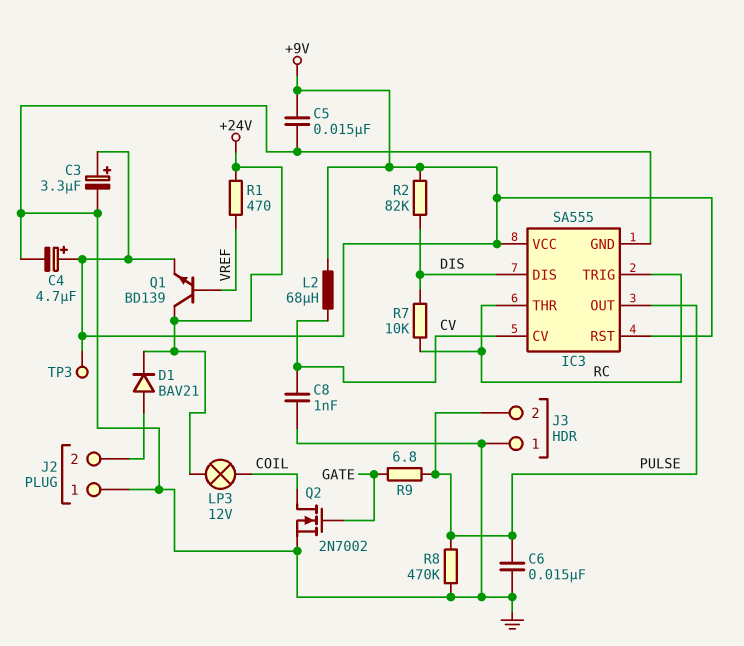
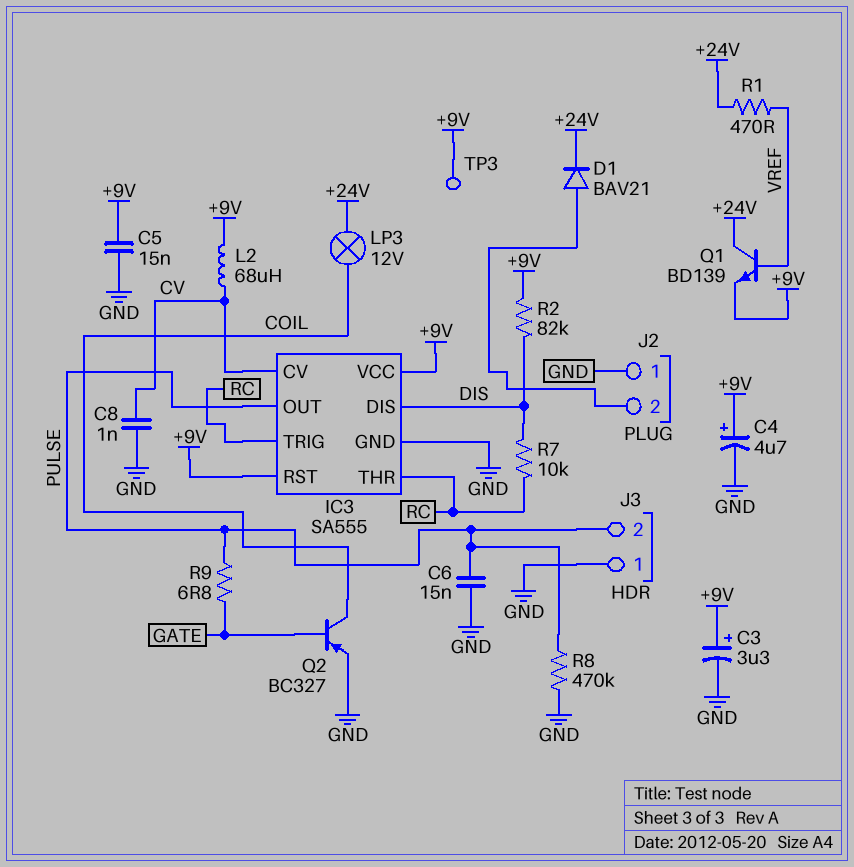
Q2: NMOS 2N7002 (G GATE, D COIL, S GND) -> PNP BC327 (B GATE, C COIL, E GND)

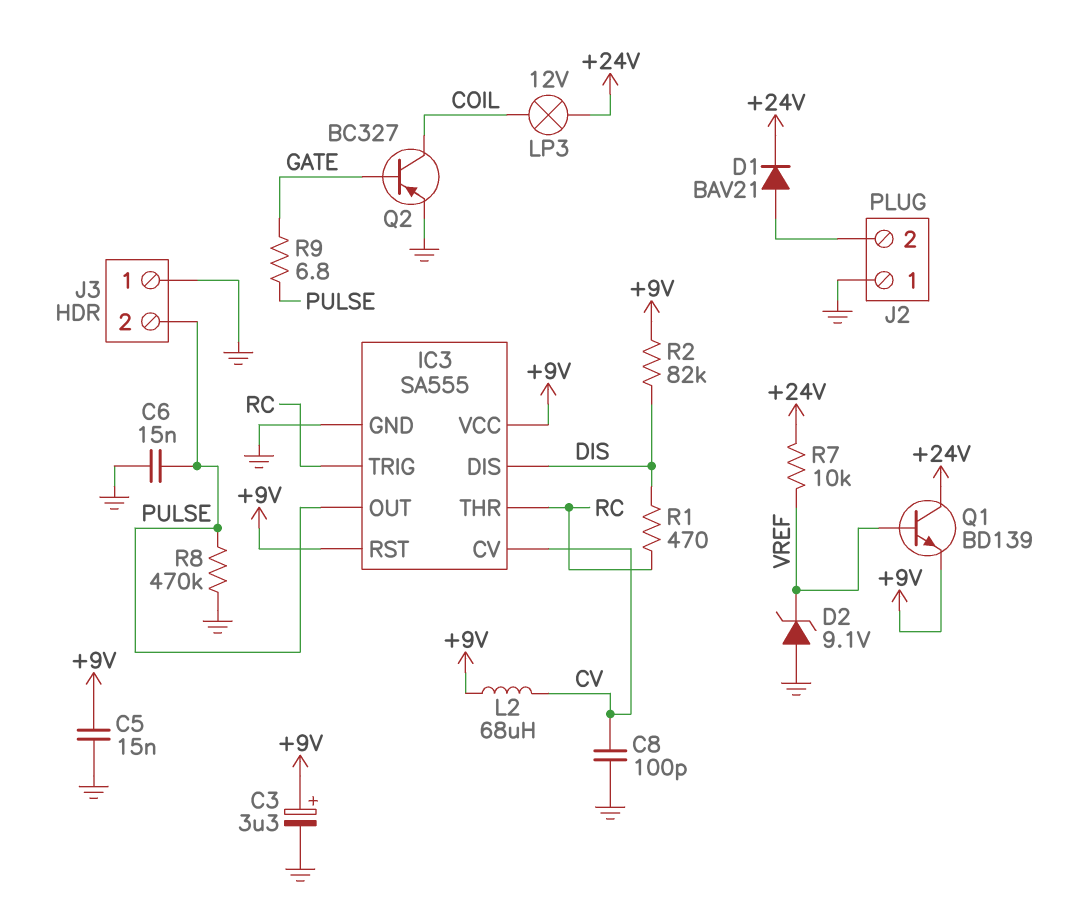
C4: 4.7uF (plus +9V, minus GND) -> none
C8: 1nF (CV, GND) -> 100pF (CV, GND)
D2: none -> zener 9.1V (A GND, K VREF)
R1: 470 (+24V, VREF) -> 470 (DIS, RC)
R7: 10k (DIS, RC) -> 10k (+24V, VREF)
TP3: test point (+9V) -> none

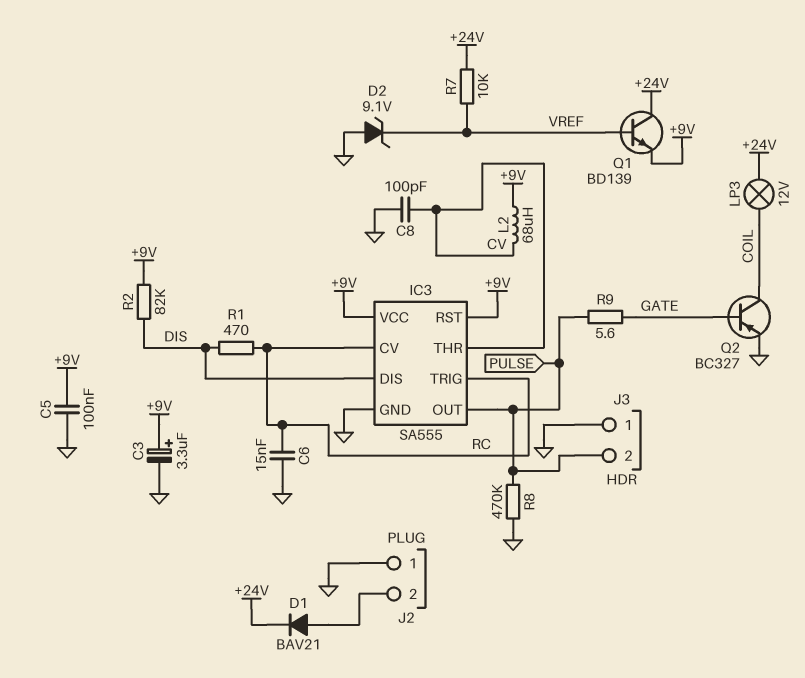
C5: 15nF (+9V, GND) -> 100nF (+9V, GND)
C6: 15nF (GND, PULSE) -> 15nF (GND, RC)
IC3 pin CV: CV -> RC
IC3 pin THR: RC -> CV
R9: 6.8 (GATE, PULSE) -> 5.6 (GATE, PULSE)

